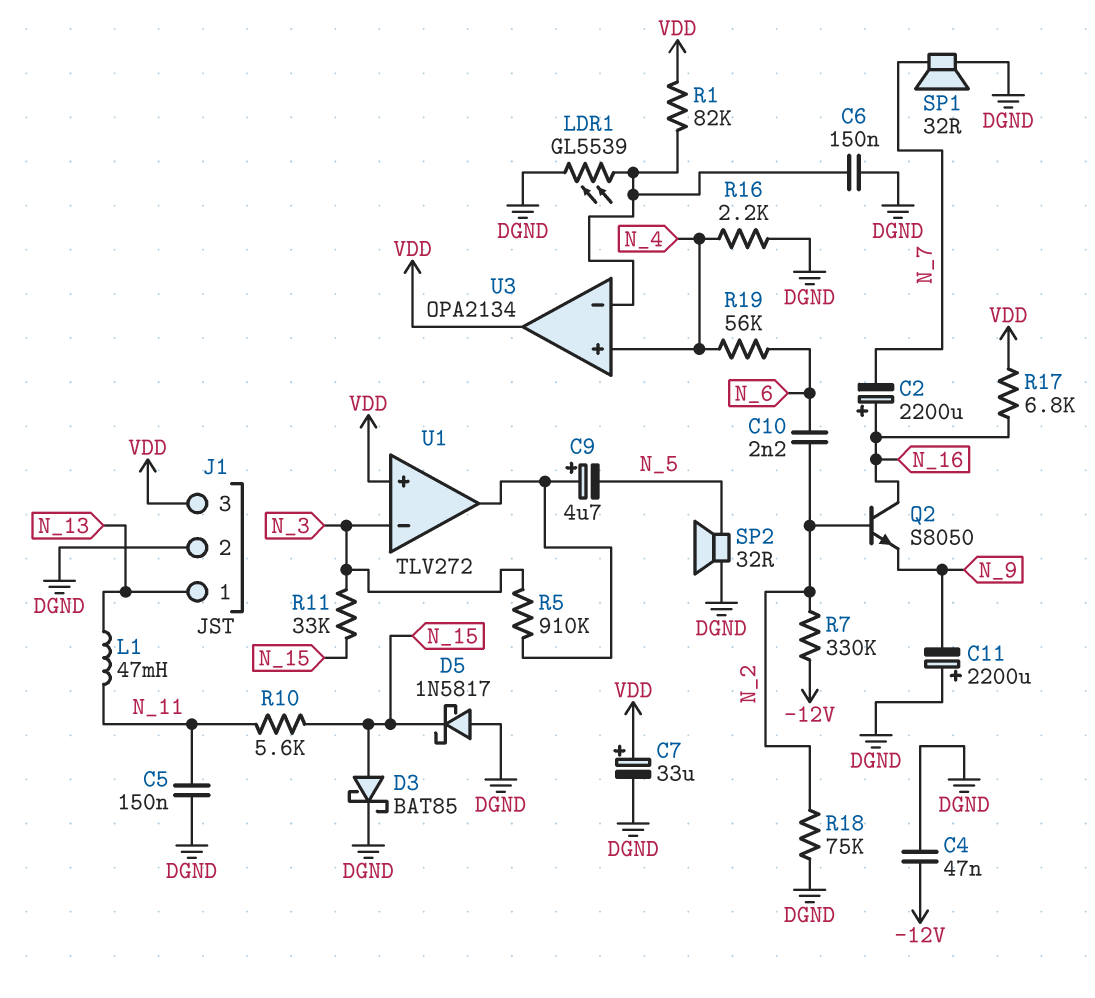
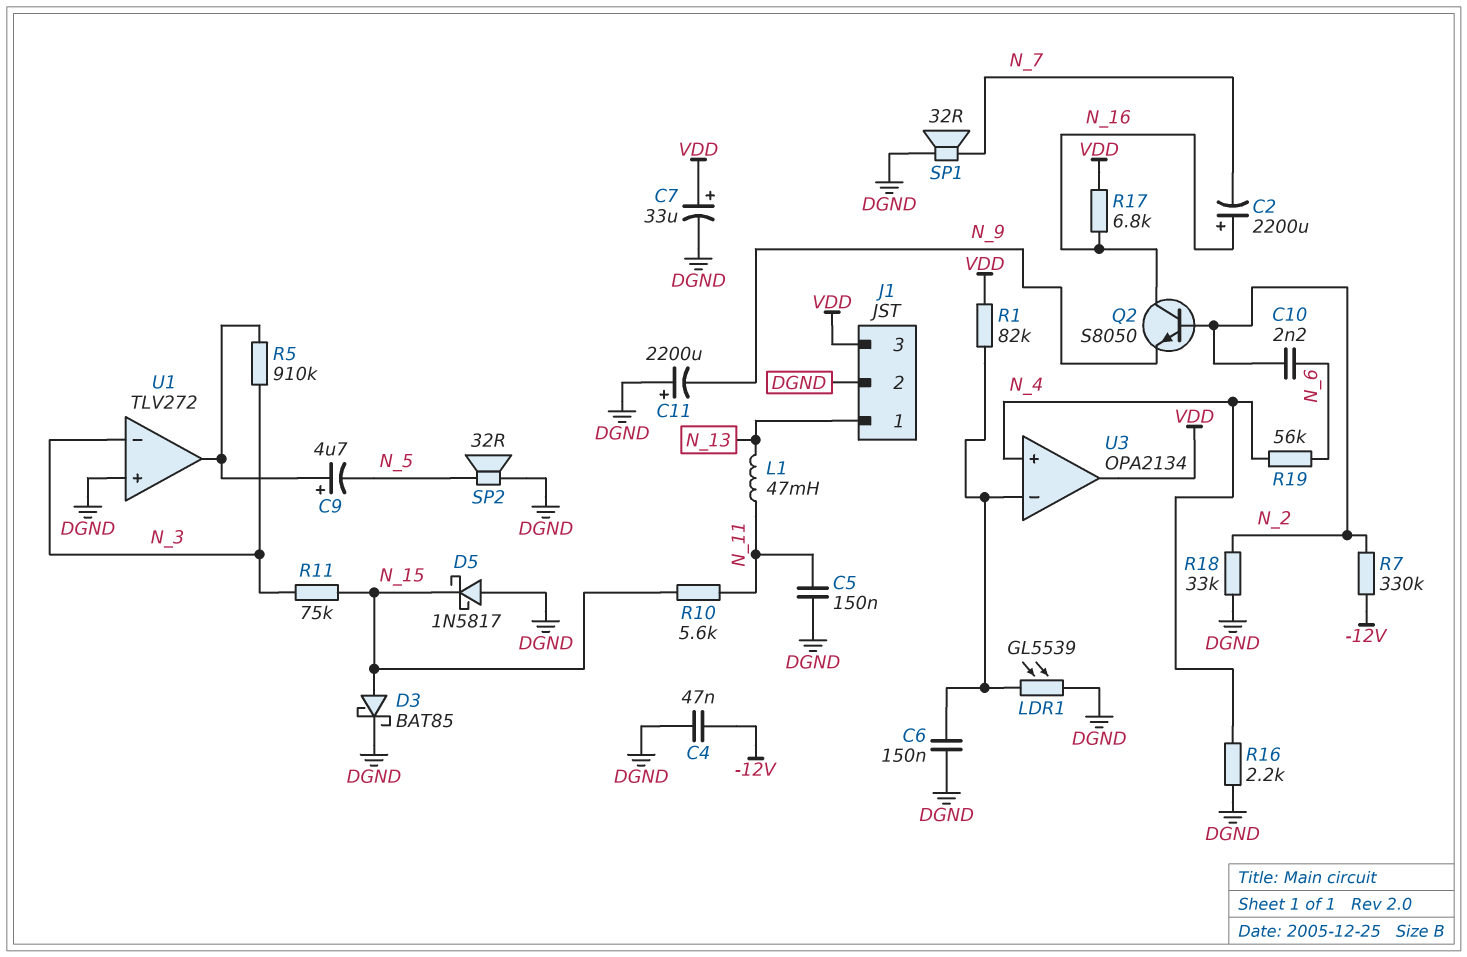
R11: 33k (N_3, N_15) -> 75k (N_3, N_15)
R18: 75k (DGND, N_2) -> 33k (DGND, N_2)
U1 pin in+: VDD -> DGND

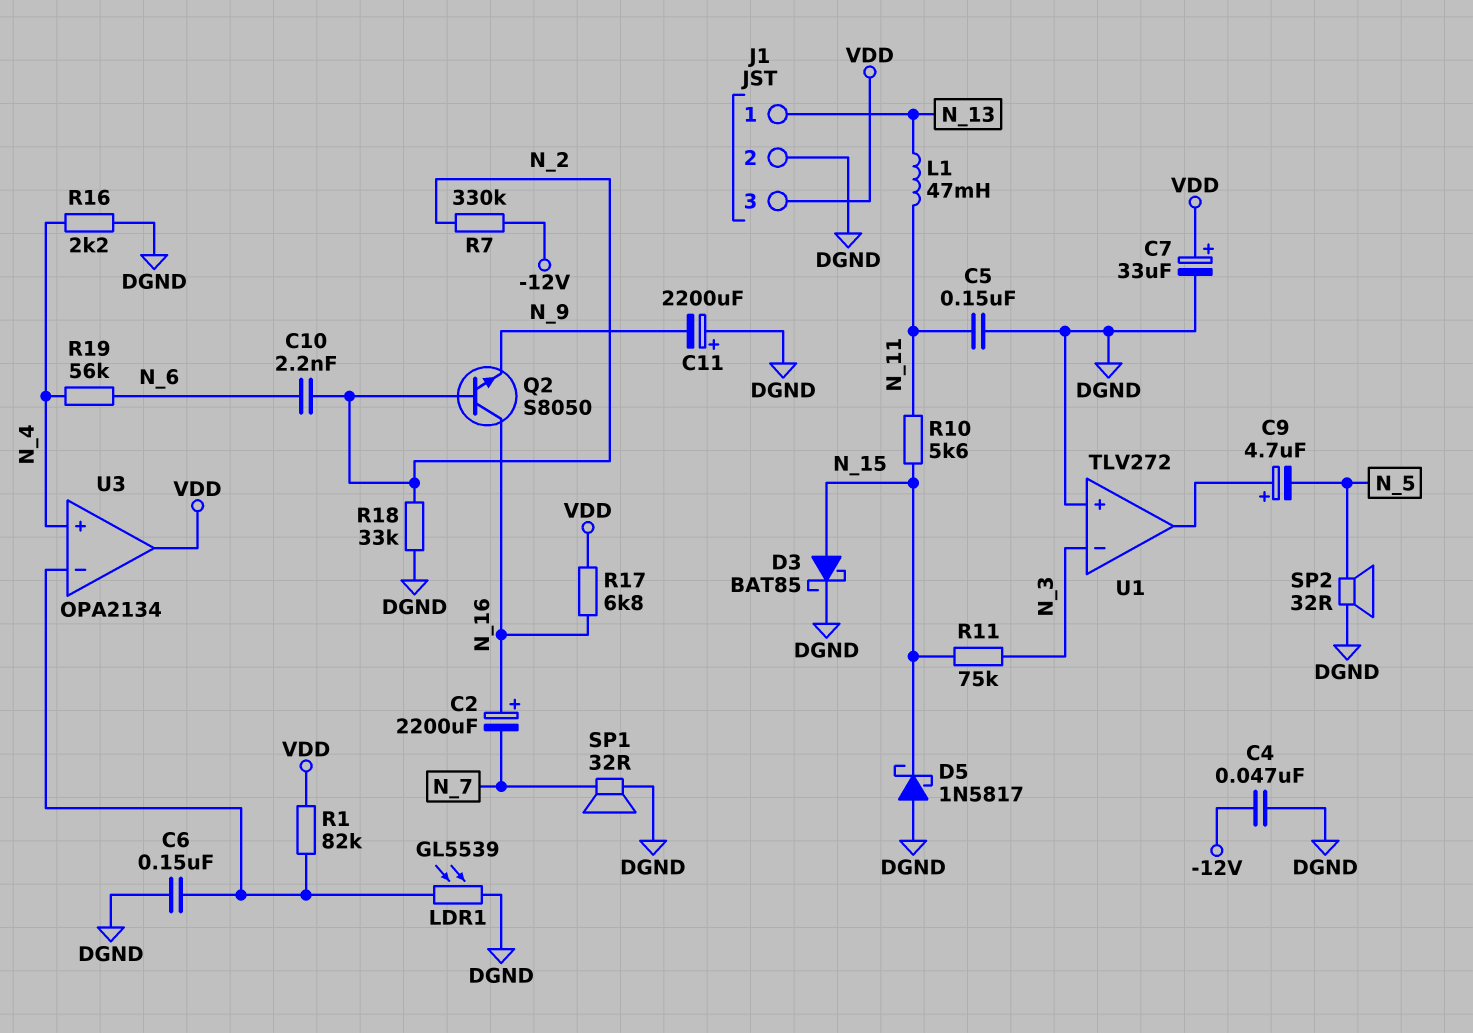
R5: 910k (N_3, U1/out) -> none

